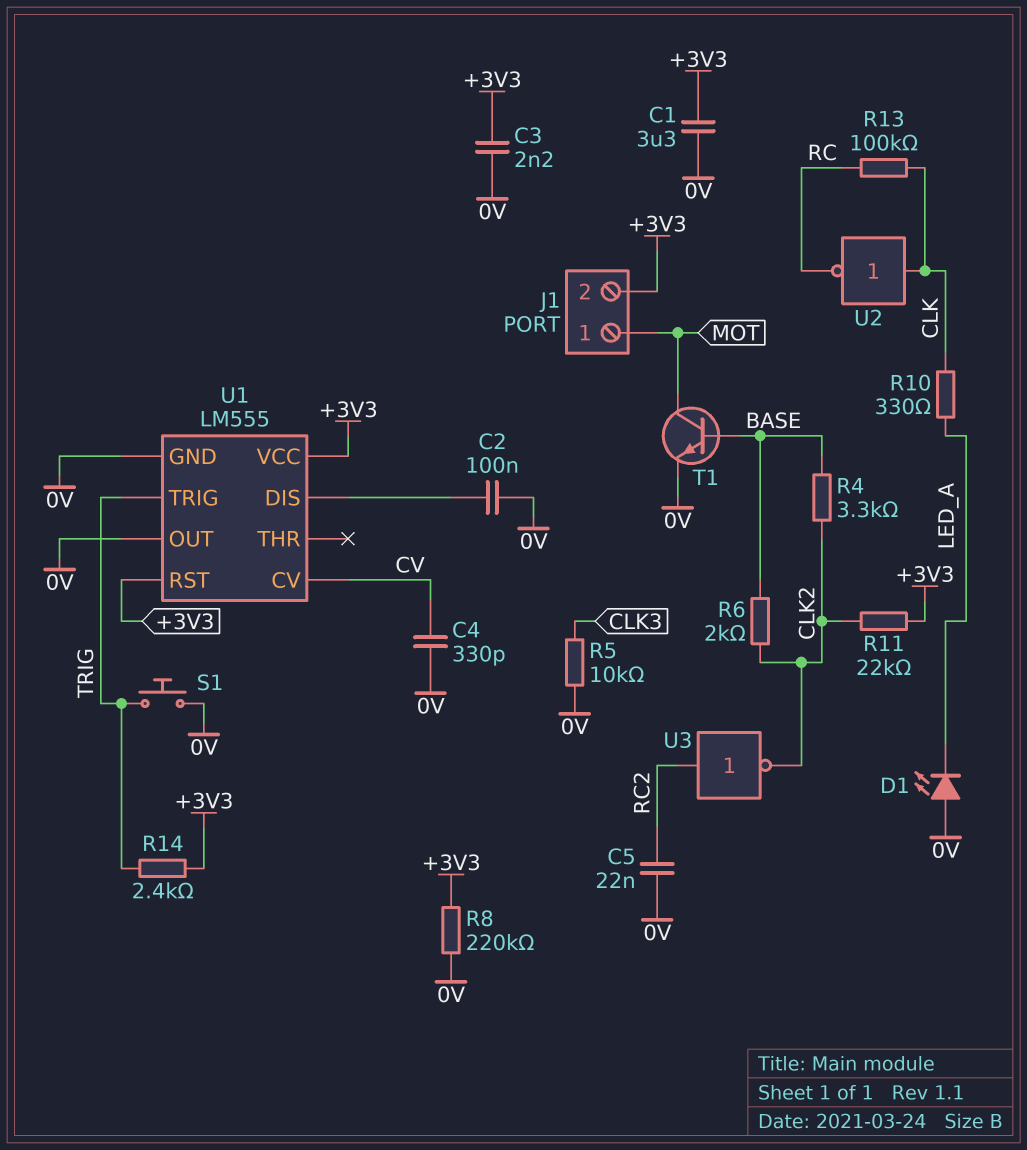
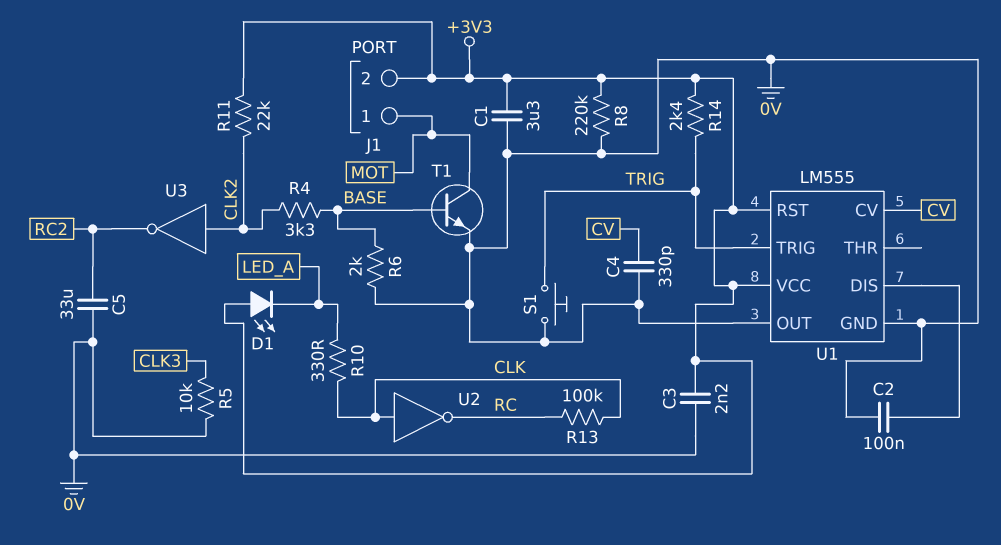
C5: 22nF (0V, RC2) -> 33uF (0V, RC2)
D1: LED (A 0V, K LED_A) -> LED (A +3V3, K LED_A)
R6: 2k (BASE, CLK2) -> 2k (0V, BASE)
U3: NOT (in RC2, out CLK2) -> NOT (in CLK2, out RC2)

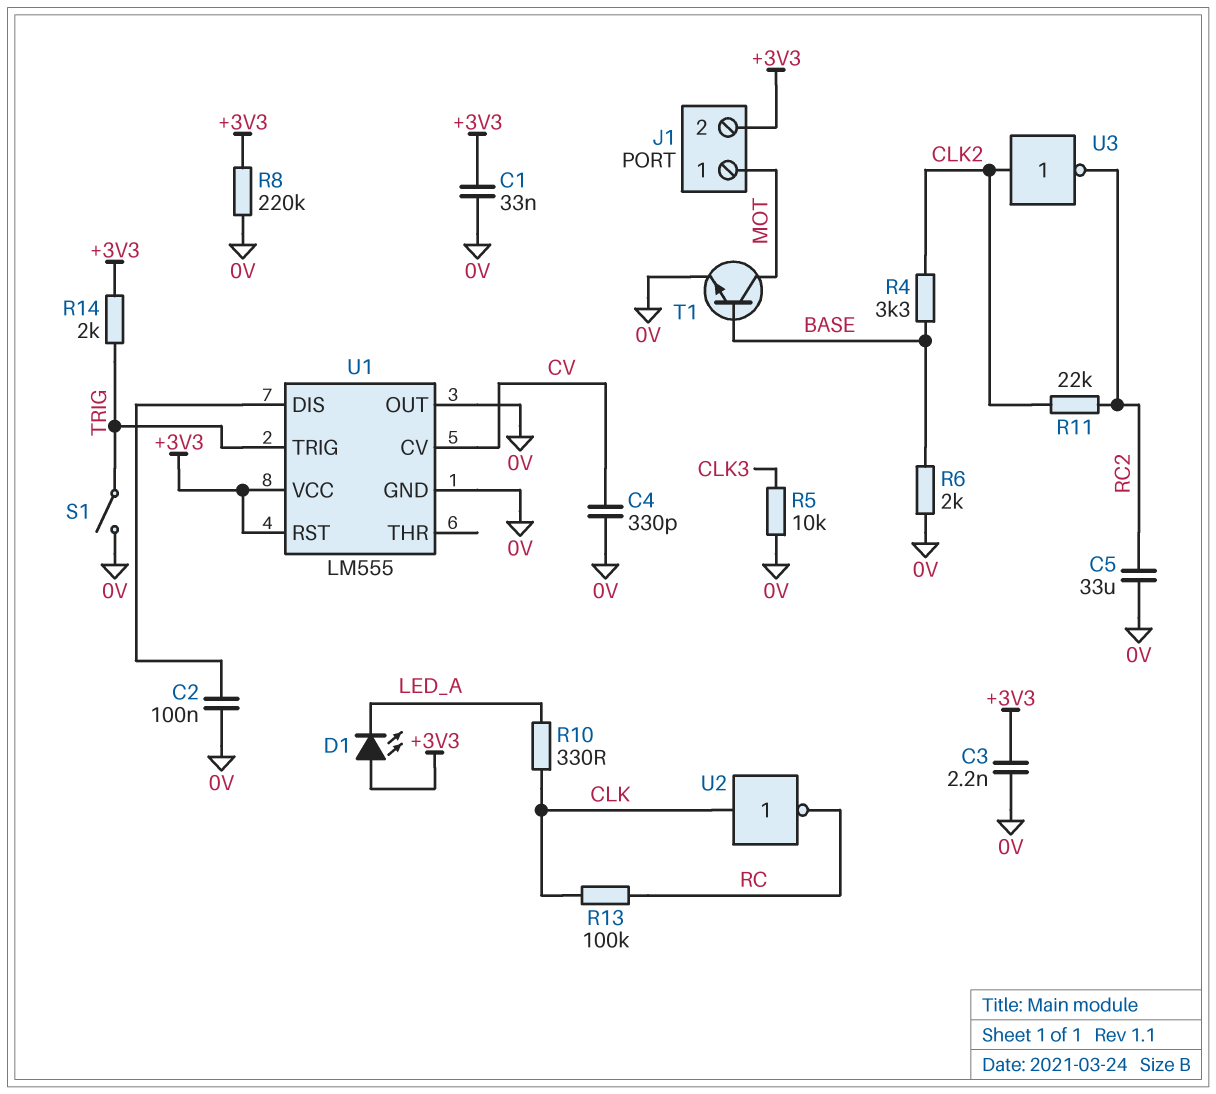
C1: 3.3uF (+3V3, 0V) -> 33nF (+3V3, 0V)
R11: 22k (+3V3, CLK2) -> 22k (CLK2, RC2)
R14: 2.4k (+3V3, TRIG) -> 2k (+3V3, TRIG)
S1: button (0V, TRIG) -> switch (0V, TRIG)

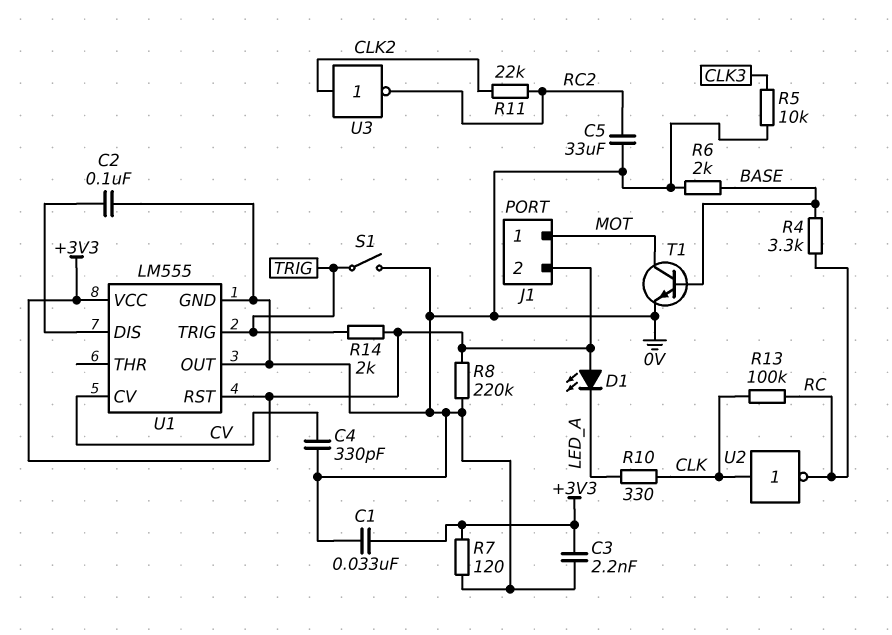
R4: 3.3k (BASE, CLK2) -> 3.3k (BASE, RC)
R7: none -> 120 (+3V3, 0V)

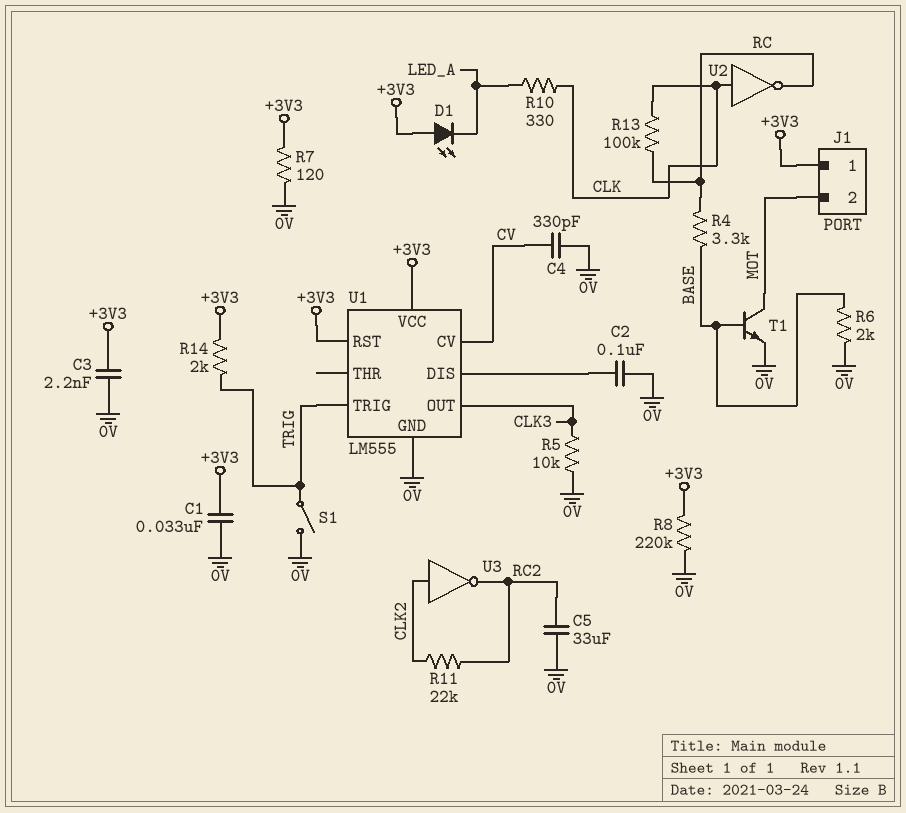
J1 pin 1: MOT -> +3V3
J1 pin 2: +3V3 -> MOT
U1 pin OUT: 0V -> CLK3

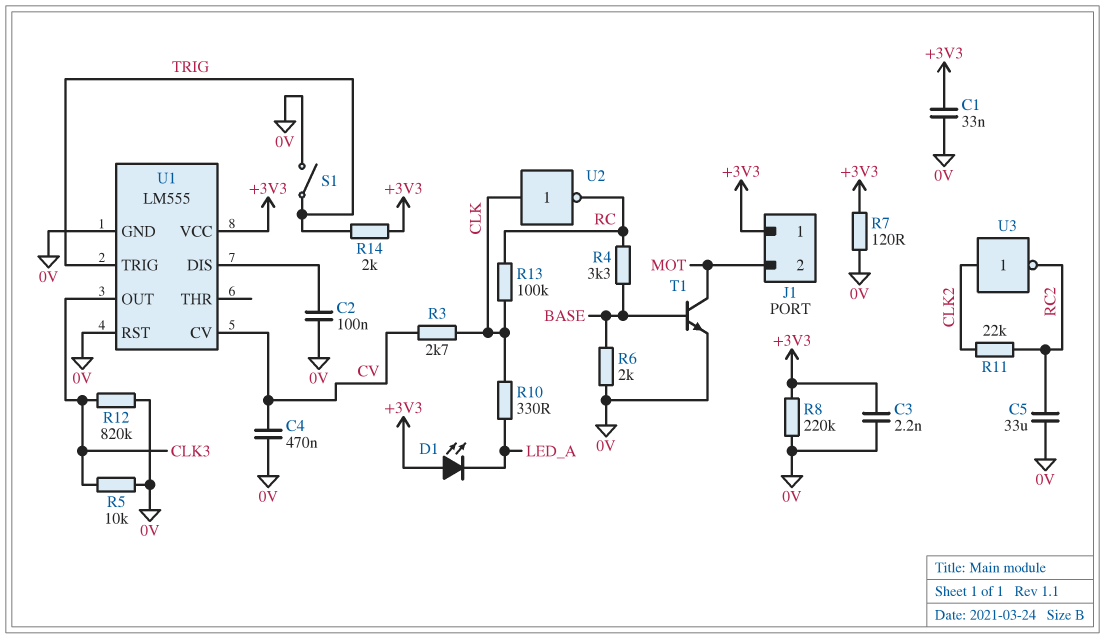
C4: 330pF (0V, CV) -> 470nF (0V, CV)
R3: none -> 2.7k (CLK, CV)
R12: none -> 820k (0V, CLK3)
U1 pin RST: +3V3 -> 0V

